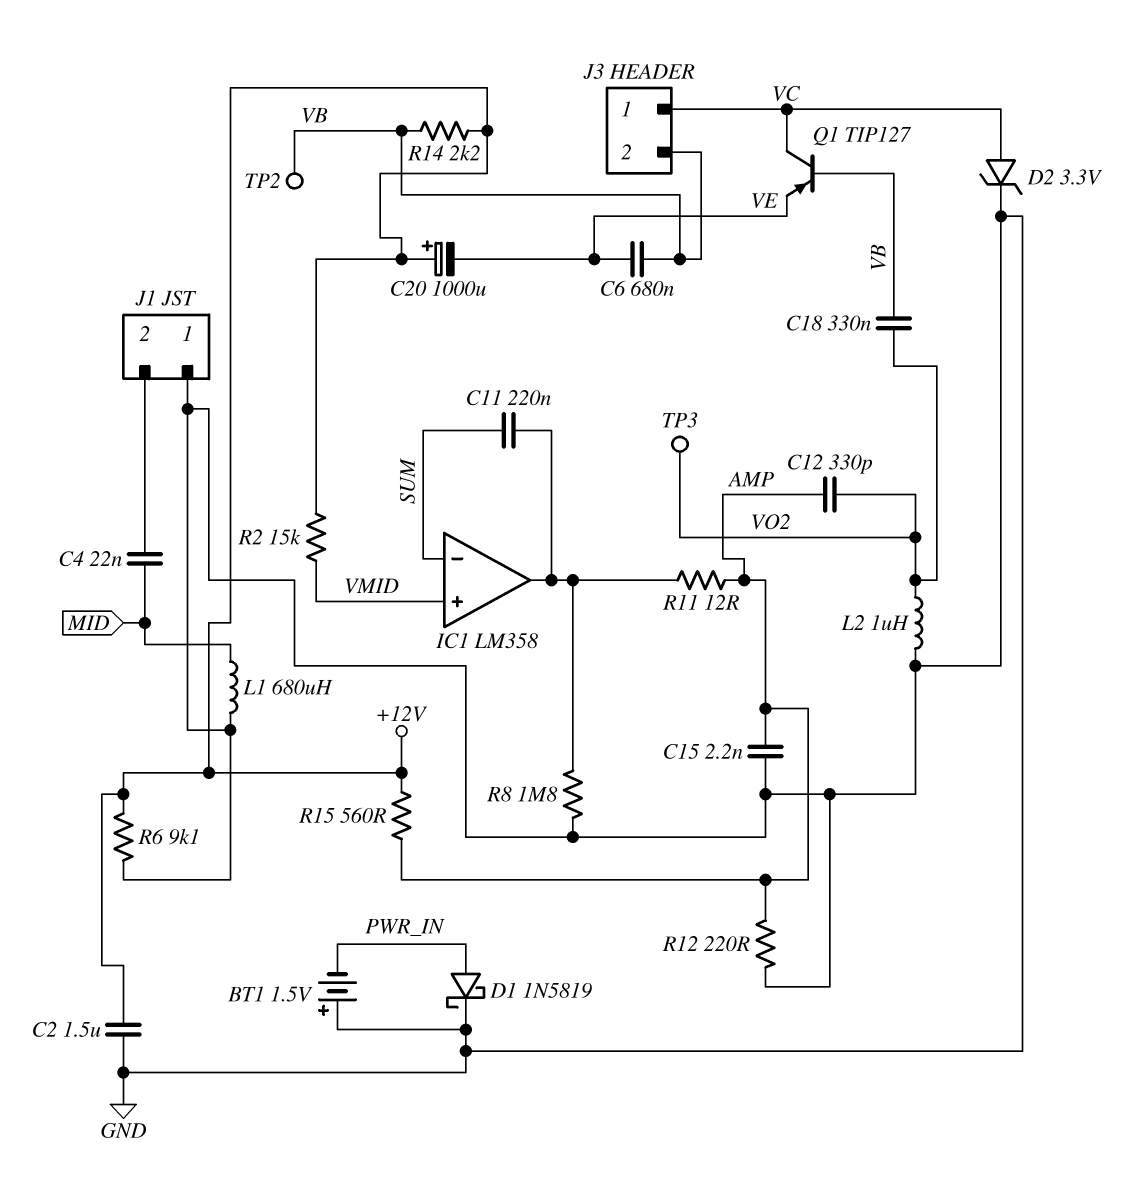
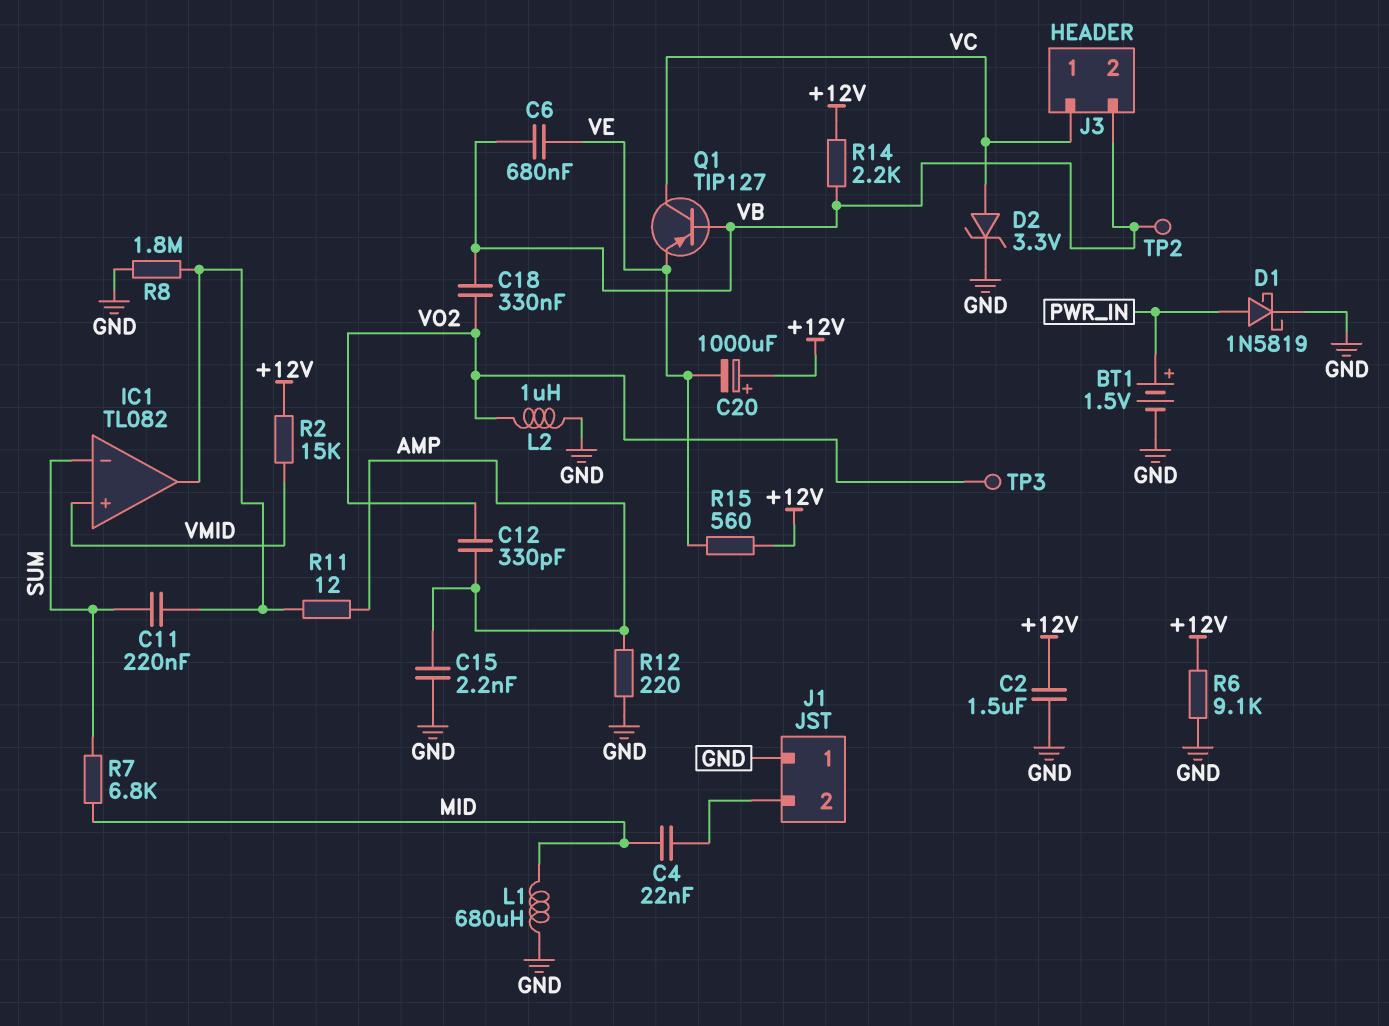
BT1: 1.5V (plus GND, minus PWR_IN) -> 1.5V (plus PWR_IN, minus GND)
IC1: LM358 -> TL082
R7: none -> 6.8k (MID, SUM)
R15: 560 (+12V, AMP) -> 560 (+12V, VE)

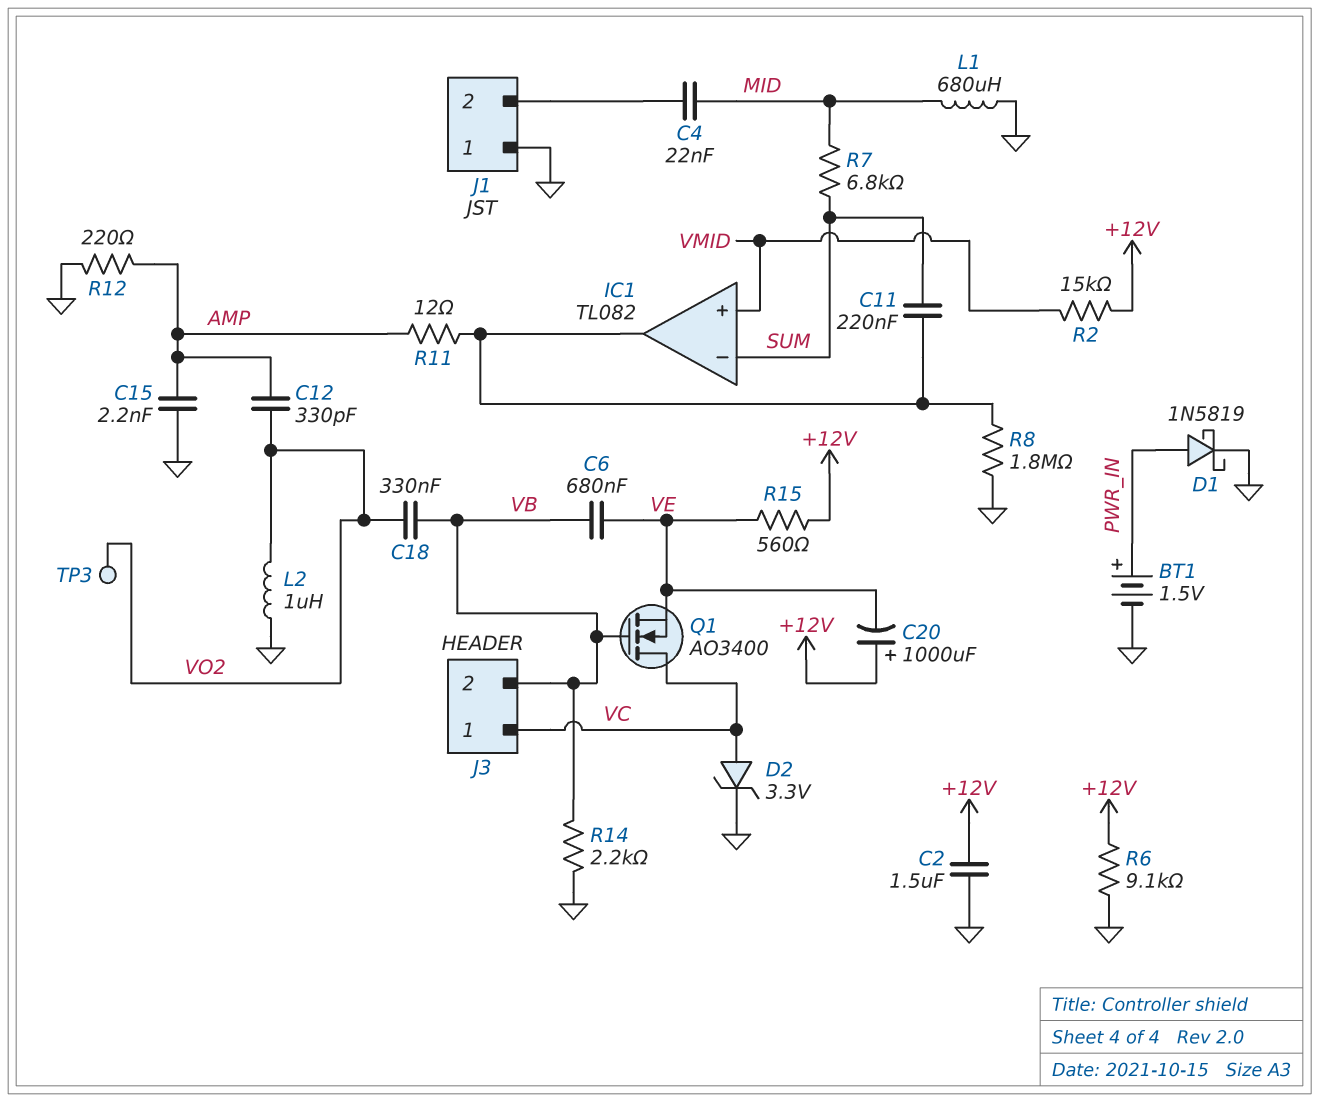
Q1: PNP TIP127 (B VB, C VC, E VE) -> NMOS AO3400 (G VB, D VC, S VE)
R14: 2.2k (+12V, VB) -> 2.2k (GND, VB)
TP2: test point (VB) -> none

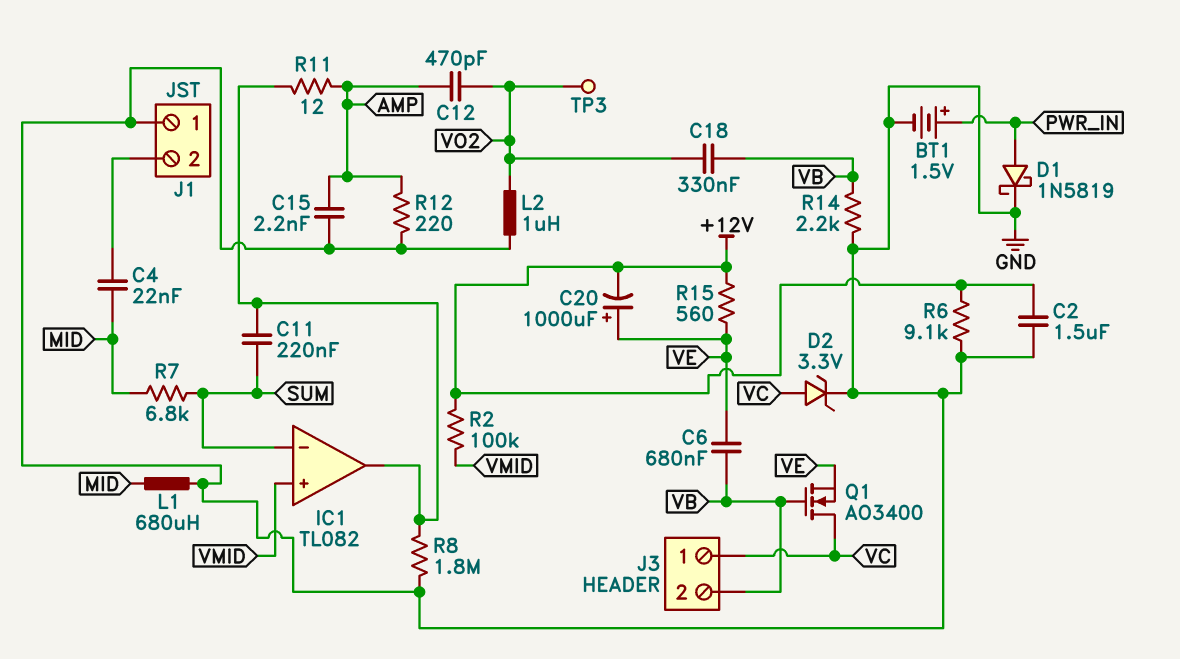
C12: 330pF (AMP, VO2) -> 470pF (AMP, VO2)
C20: 1000uF (plus +12V, minus VE) -> 1000uF (plus VE, minus +12V)
R2: 15k (+12V, VMID) -> 100k (+12V, VMID)

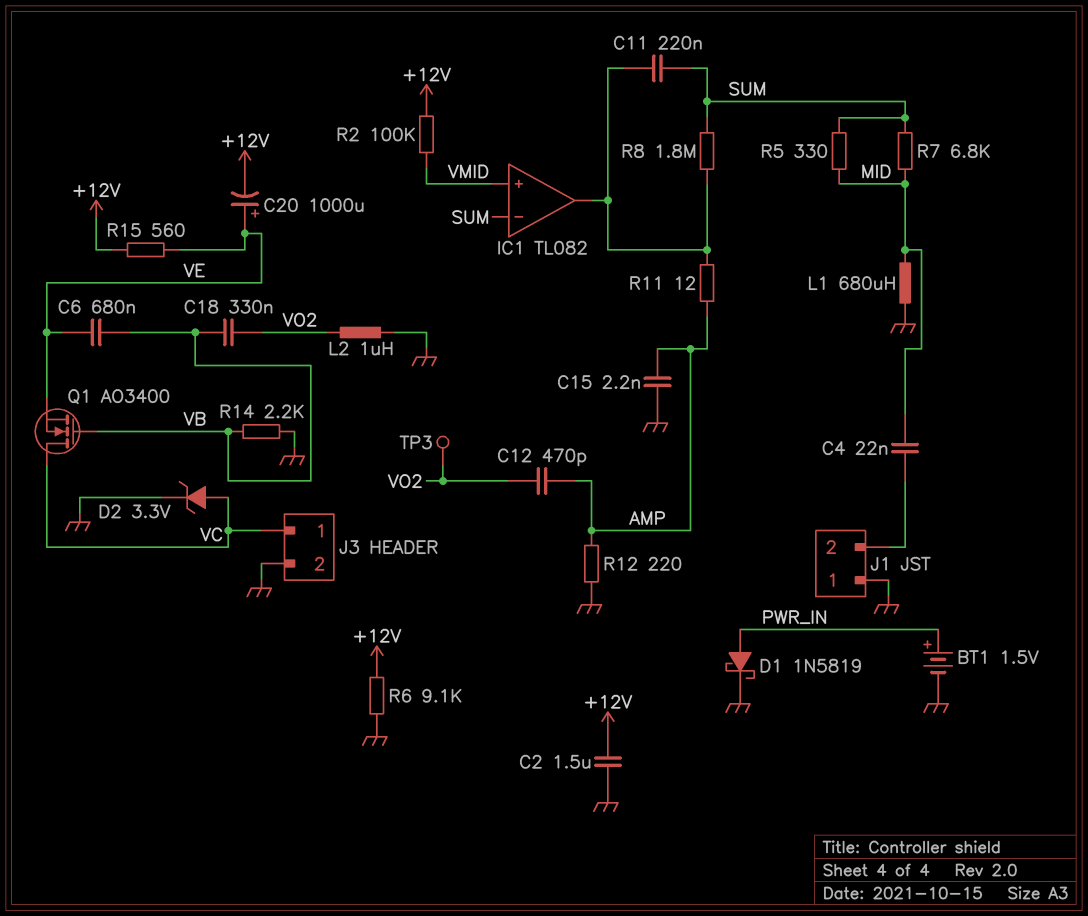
J3 pin 2: VB -> GND
R5: none -> 330 (MID, SUM)
R8: 1.8M (GND, IC1/out) -> 1.8M (IC1/out, SUM)

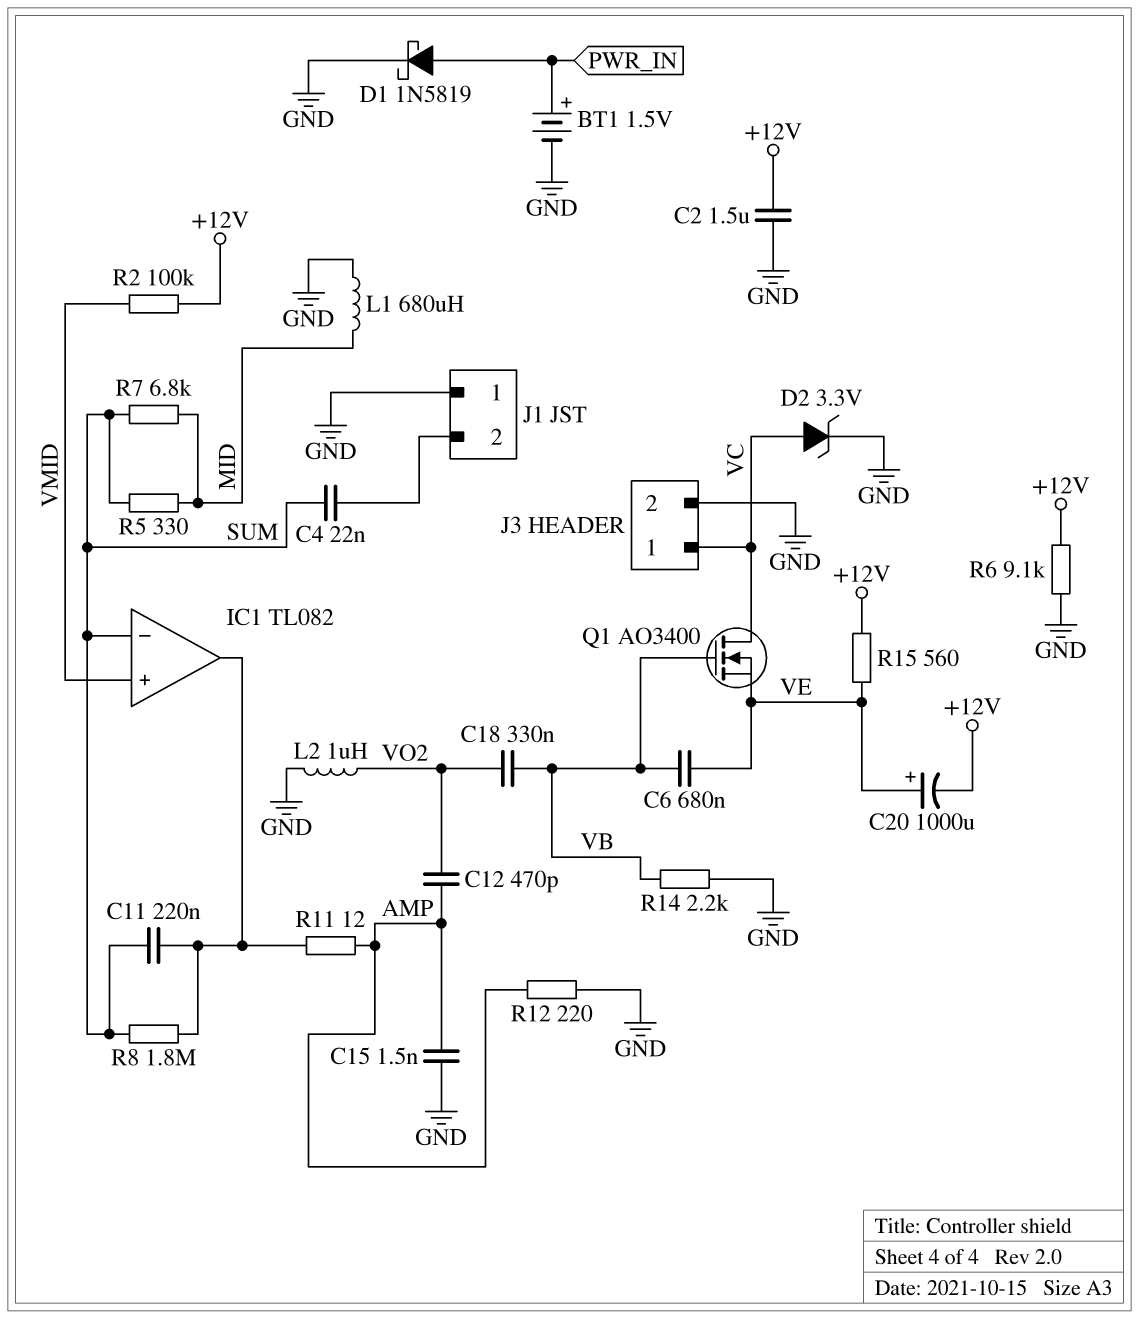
C4: 22nF (J1/2, MID) -> 22nF (J1/2, SUM)
C15: 2.2nF (AMP, GND) -> 1.5nF (AMP, GND)
TP3: test point (VO2) -> none

